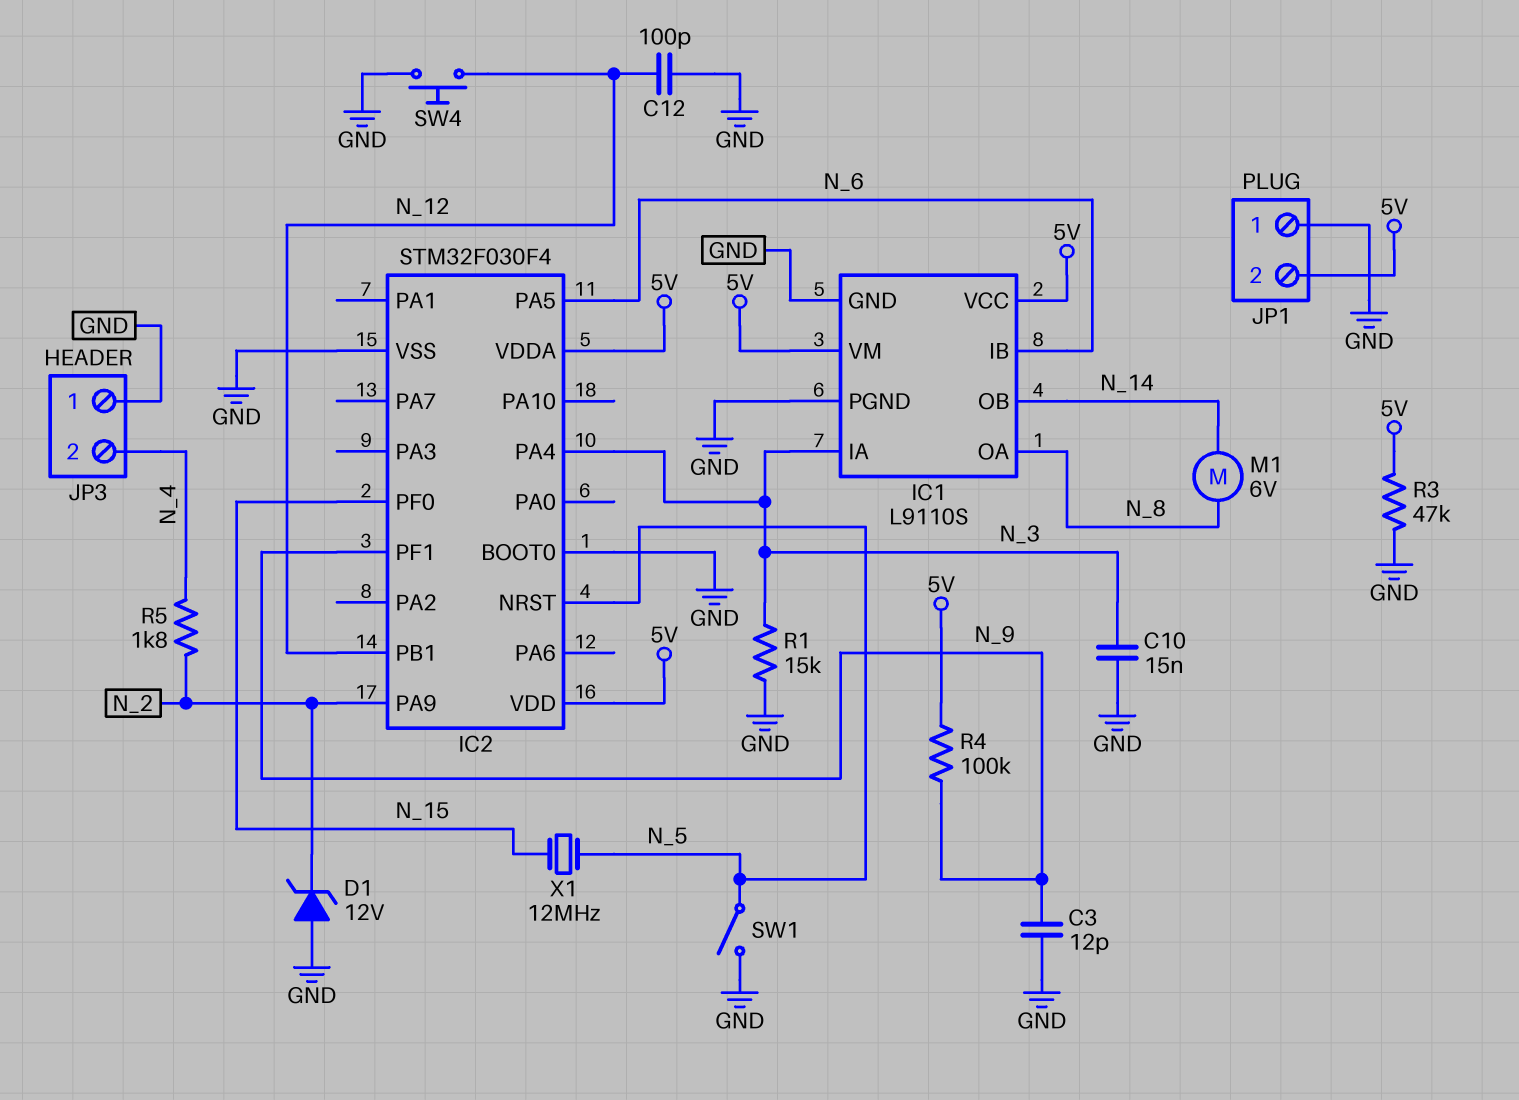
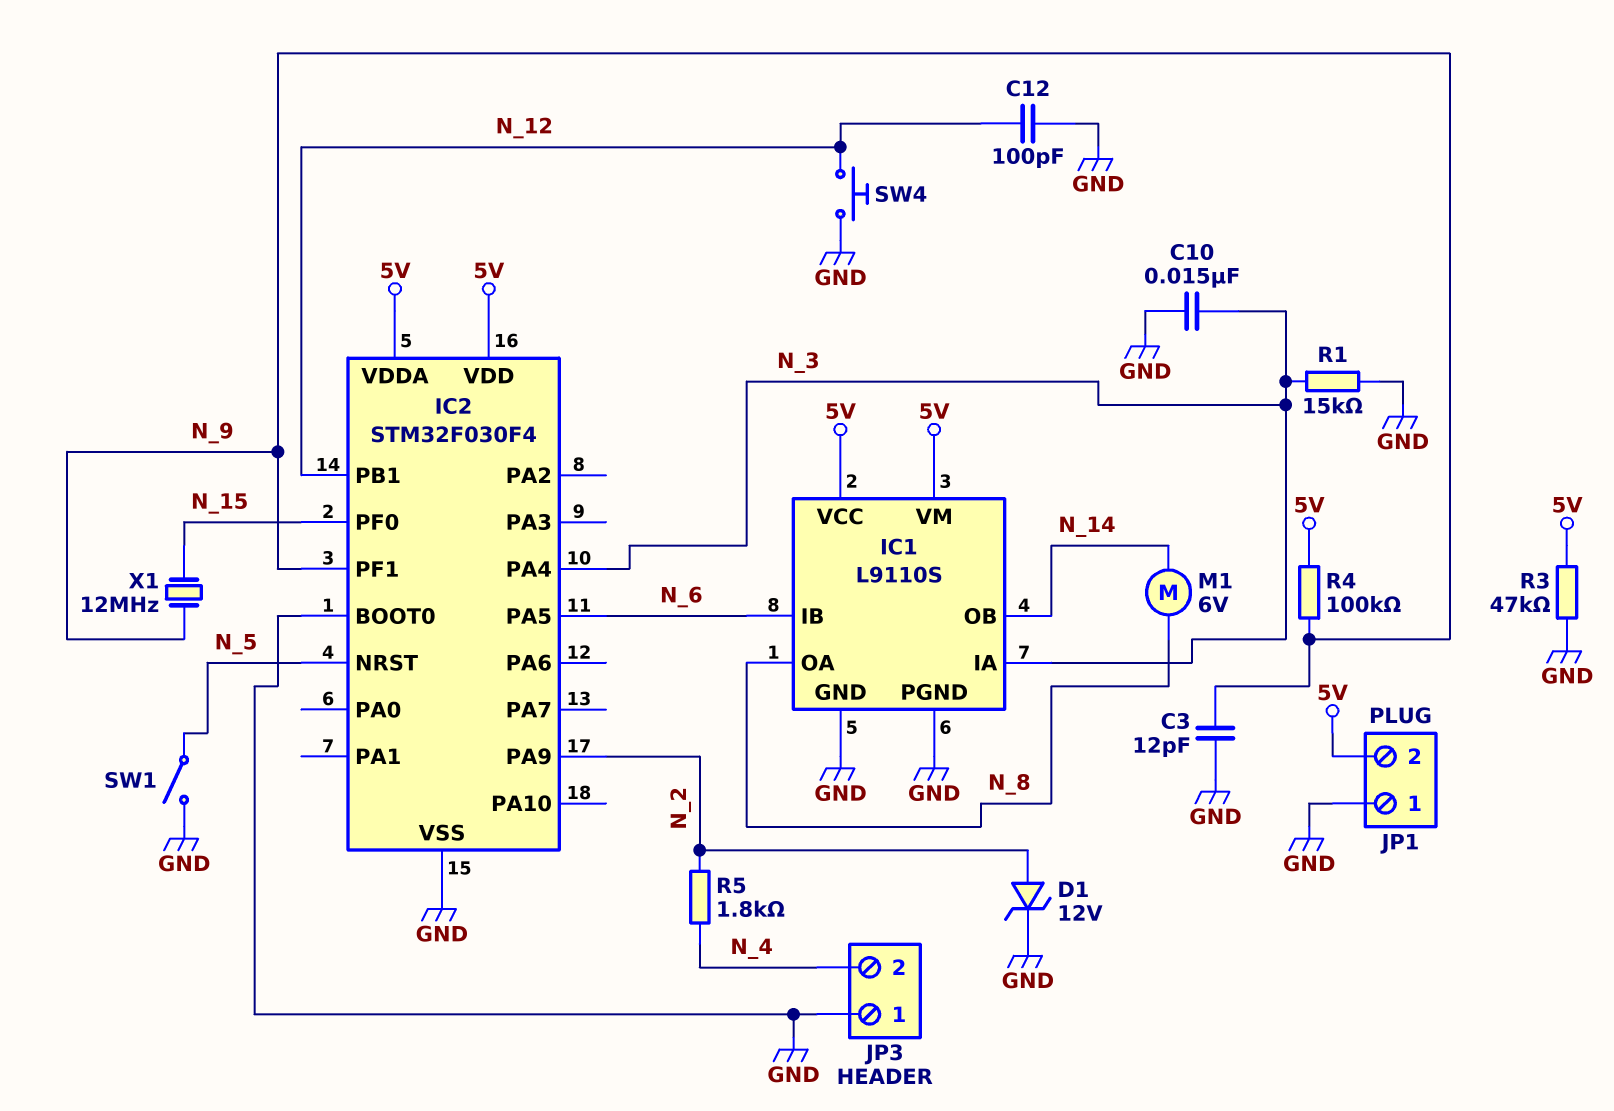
D1: zener 12V (A GND, K N_2) -> zener 12V (A N_2, K GND)
X1: 12MHz (N_5, N_15) -> 12MHz (N_9, N_15)

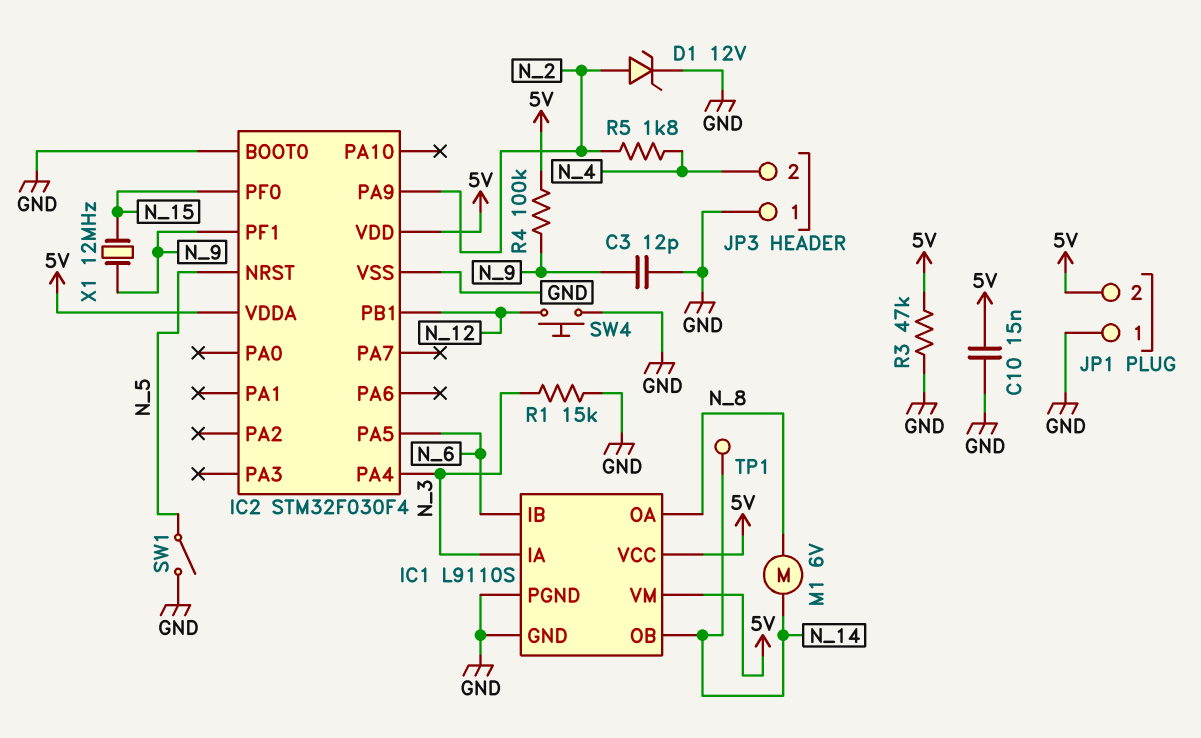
C10: 15nF (GND, N_3) -> 15nF (5V, GND)
C12: 100pF (GND, N_12) -> none
TP1: none -> test point (N_14)

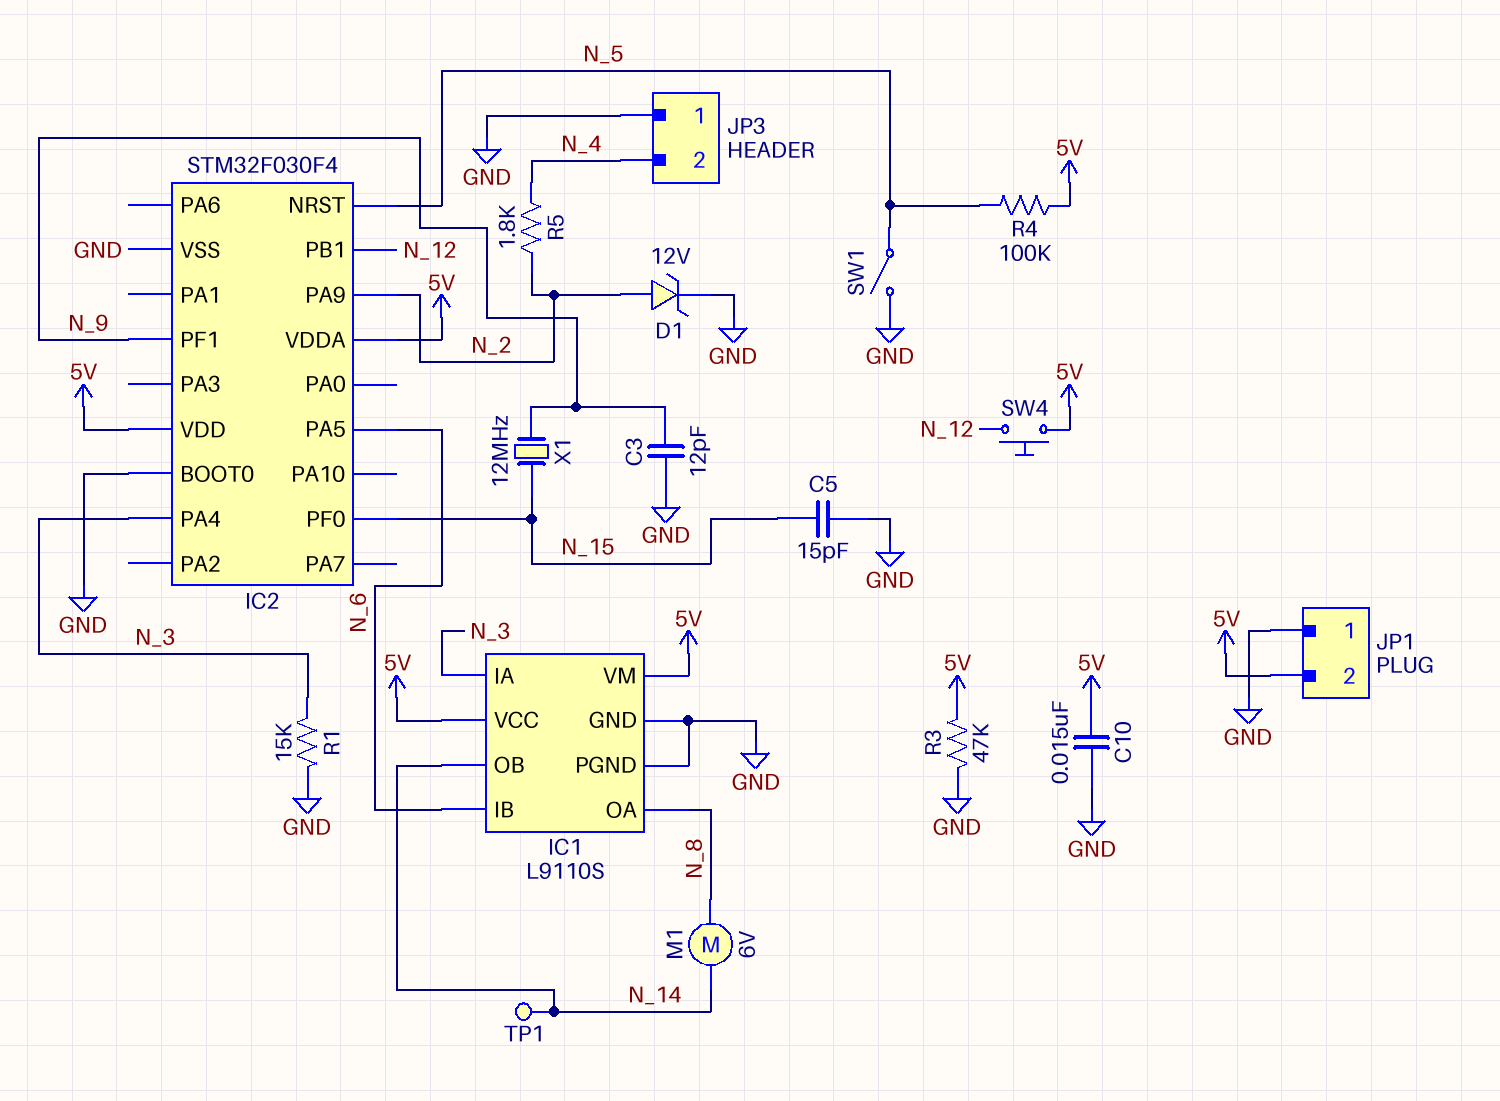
C5: none -> 15pF (GND, N_15)
R4: 100k (5V, N_9) -> 100k (5V, N_5)
SW4: button (GND, N_12) -> button (5V, N_12)

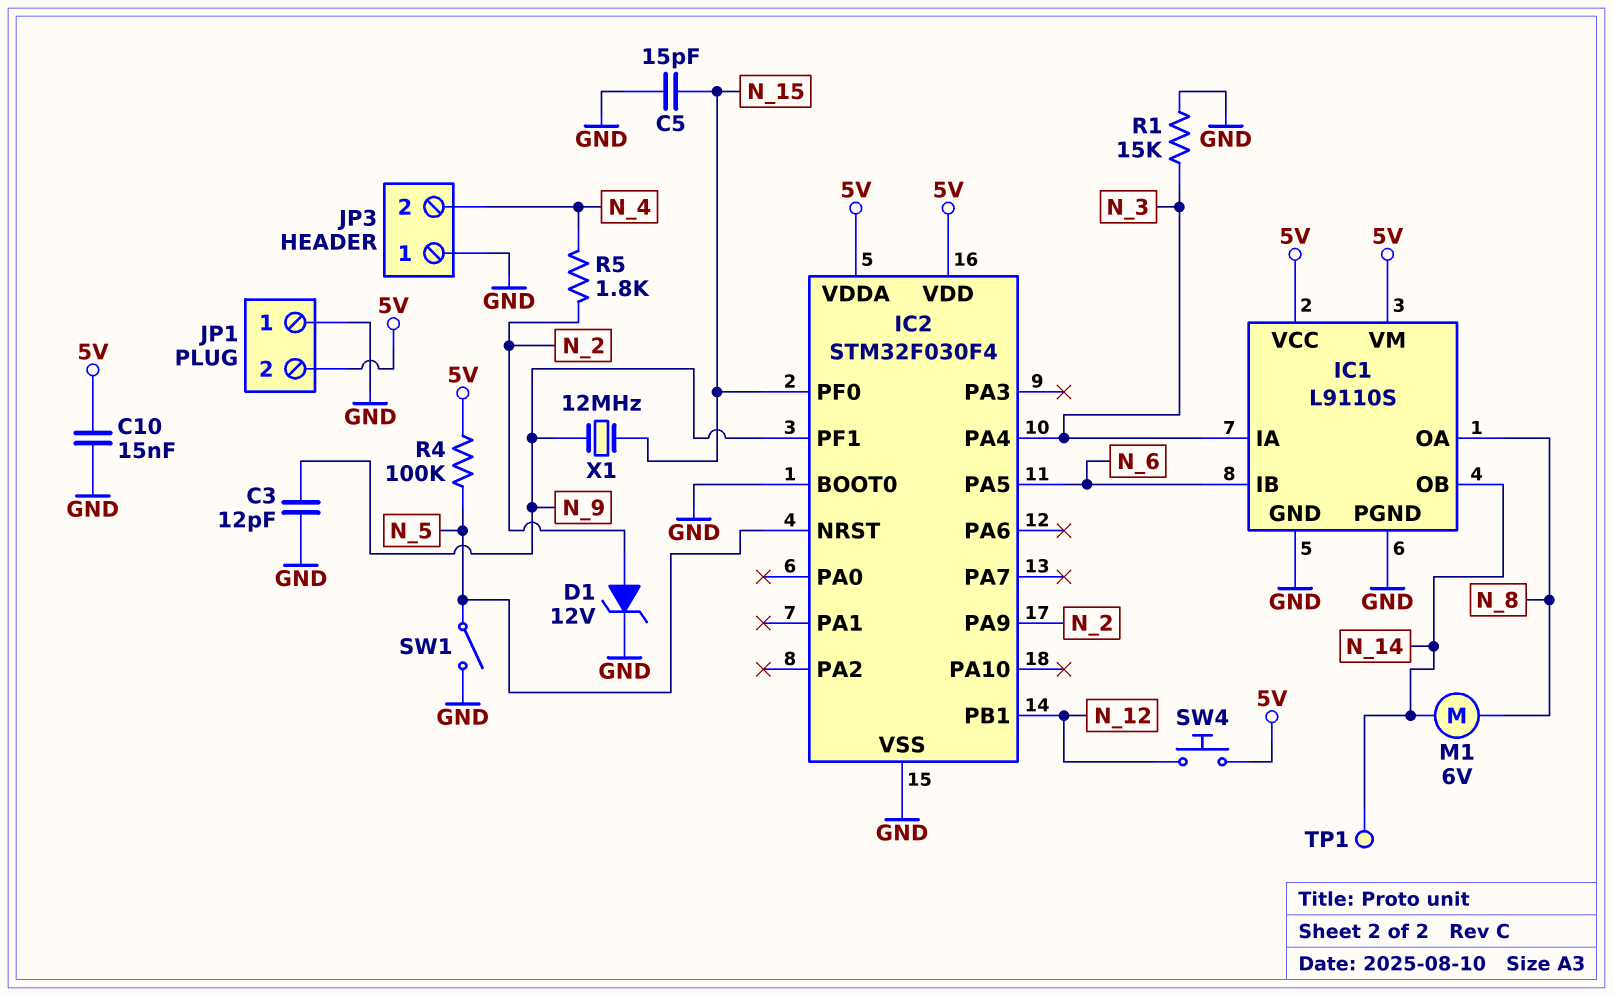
R3: 47k (5V, GND) -> none

